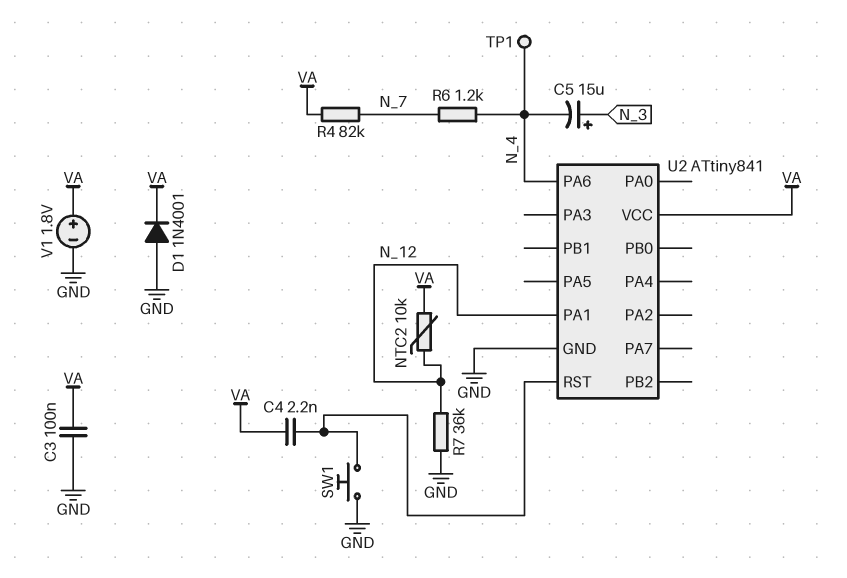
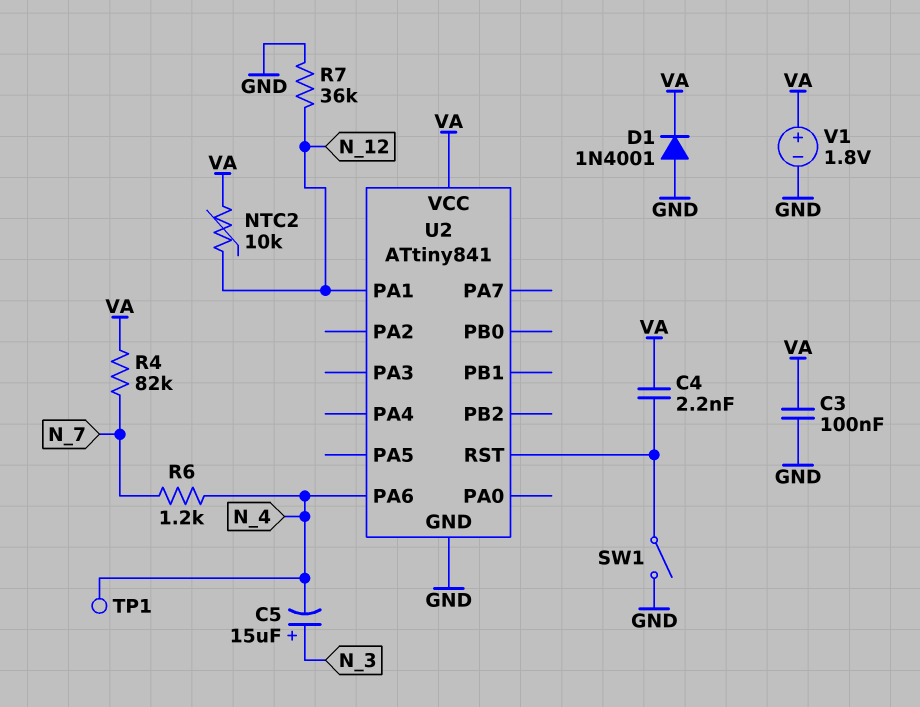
SW1: button (GND, U2/RST) -> switch (GND, U2/RST)

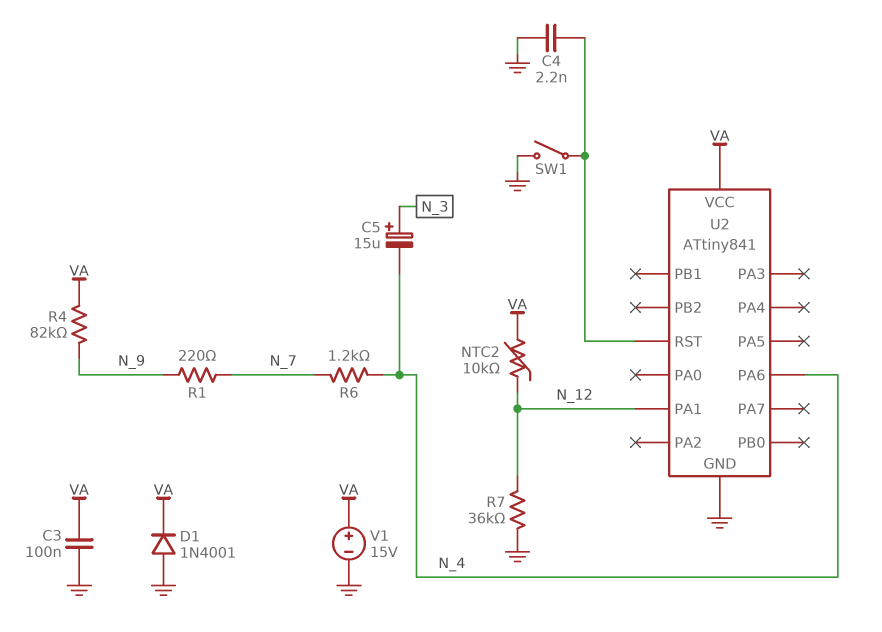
C4: 2.2nF (U2/RST, VA) -> 2.2nF (GND, U2/RST)
R1: none -> 220 (N_7, N_9)
R4: 82k (N_7, VA) -> 82k (N_9, VA)
TP1: test point (N_4) -> none
V1: 1.8V (plus VA, minus GND) -> 15V (plus VA, minus GND)

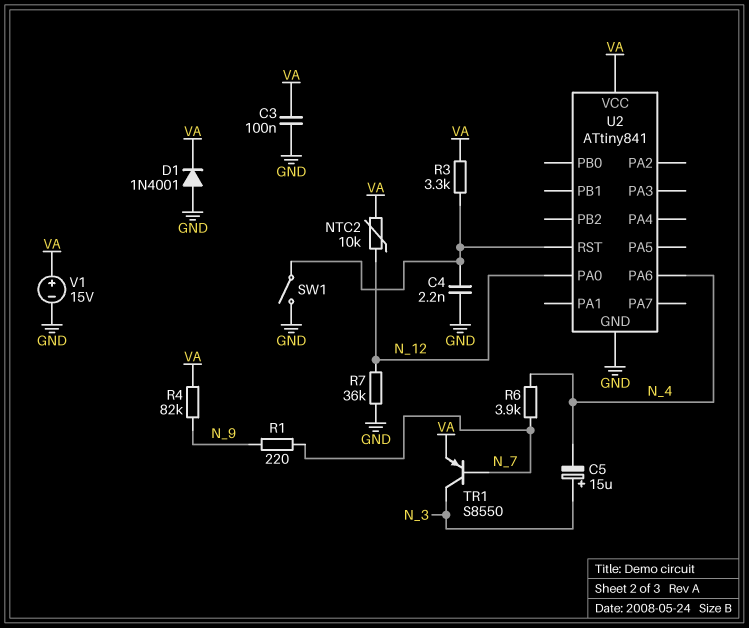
R3: none -> 3.3k (U2/RST, VA)
R6: 1.2k (N_4, N_7) -> 3.9k (N_4, N_7)
TR1: none -> PNP S8550 (B N_7, C N_3, E VA)
U2 pin PA0: none -> N_12
U2 pin PA1: N_12 -> none

